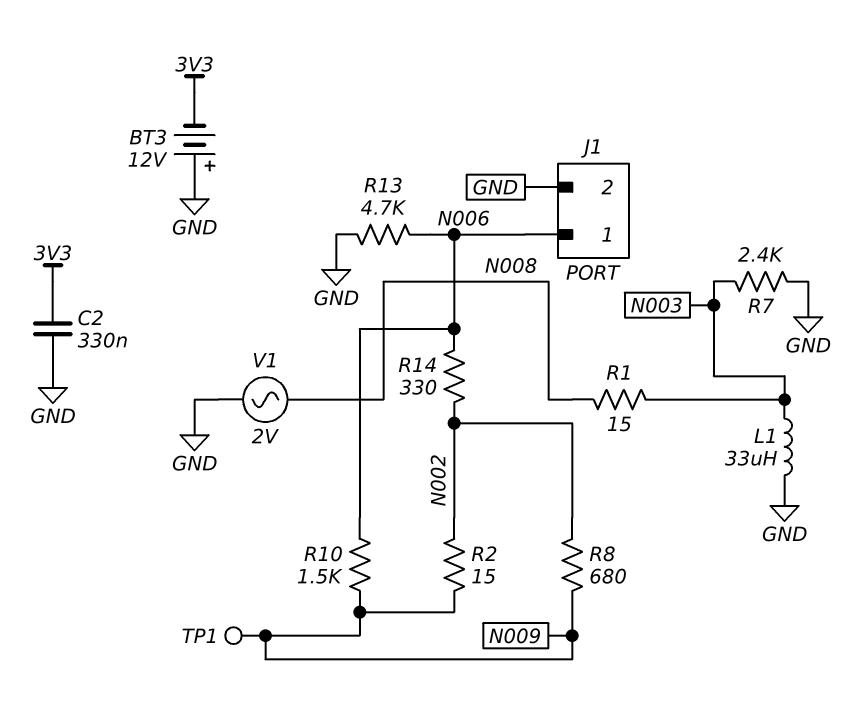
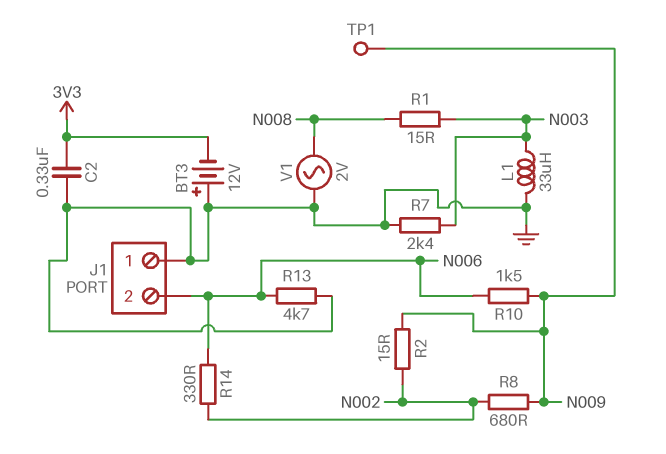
J1 pin 1: N006 -> GND
J1 pin 2: GND -> N006

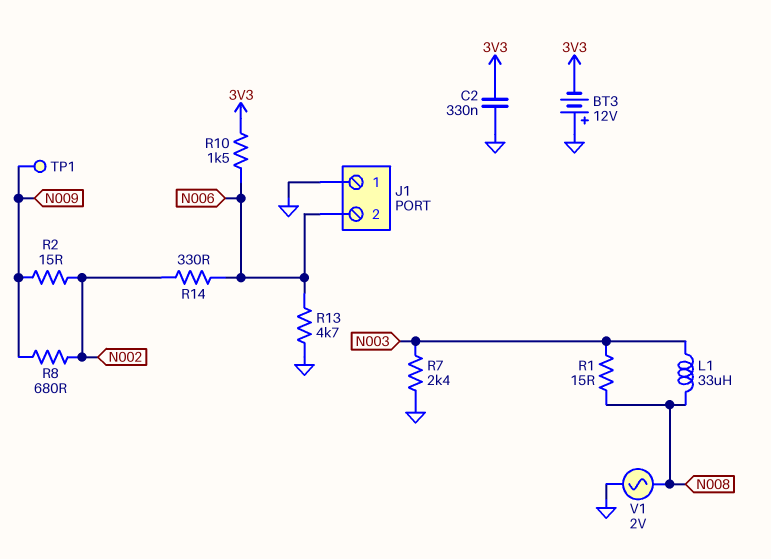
L1: 33uH (GND, N003) -> 33uH (N003, N008)
R10: 1.5k (N006, N009) -> 1.5k (3V3, N006)

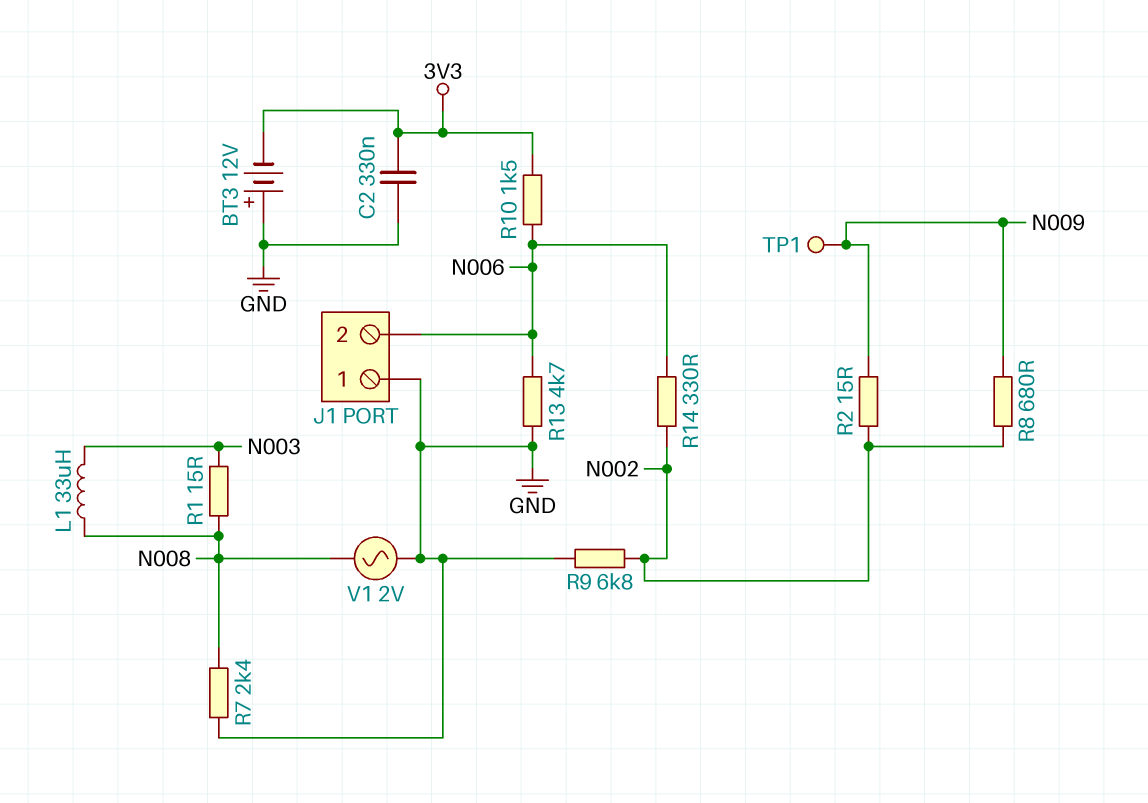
R7: 2.4k (GND, N003) -> 2.4k (GND, N008)
R9: none -> 6.8k (GND, N002)

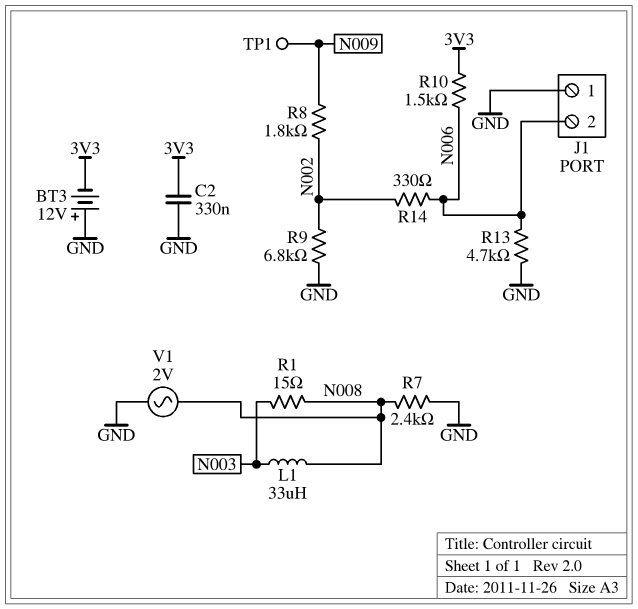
R2: 15 (N002, N009) -> none
R8: 680 (N002, N009) -> 1.8k (N002, N009)

